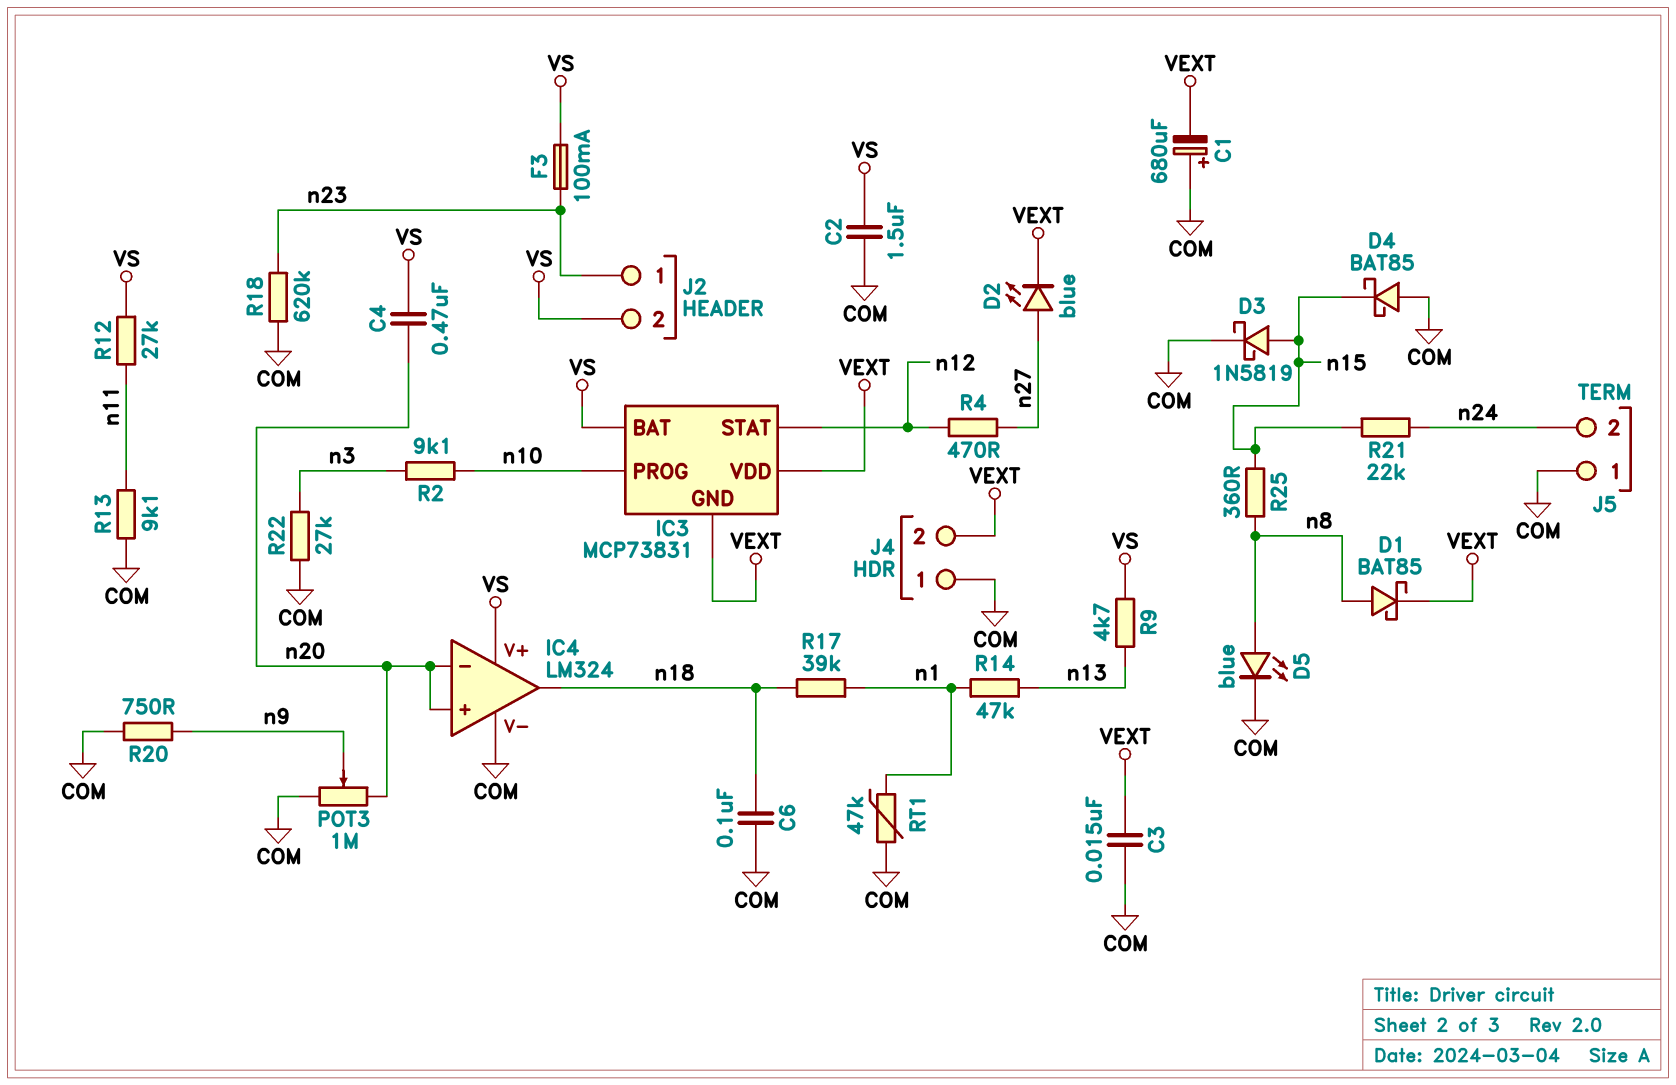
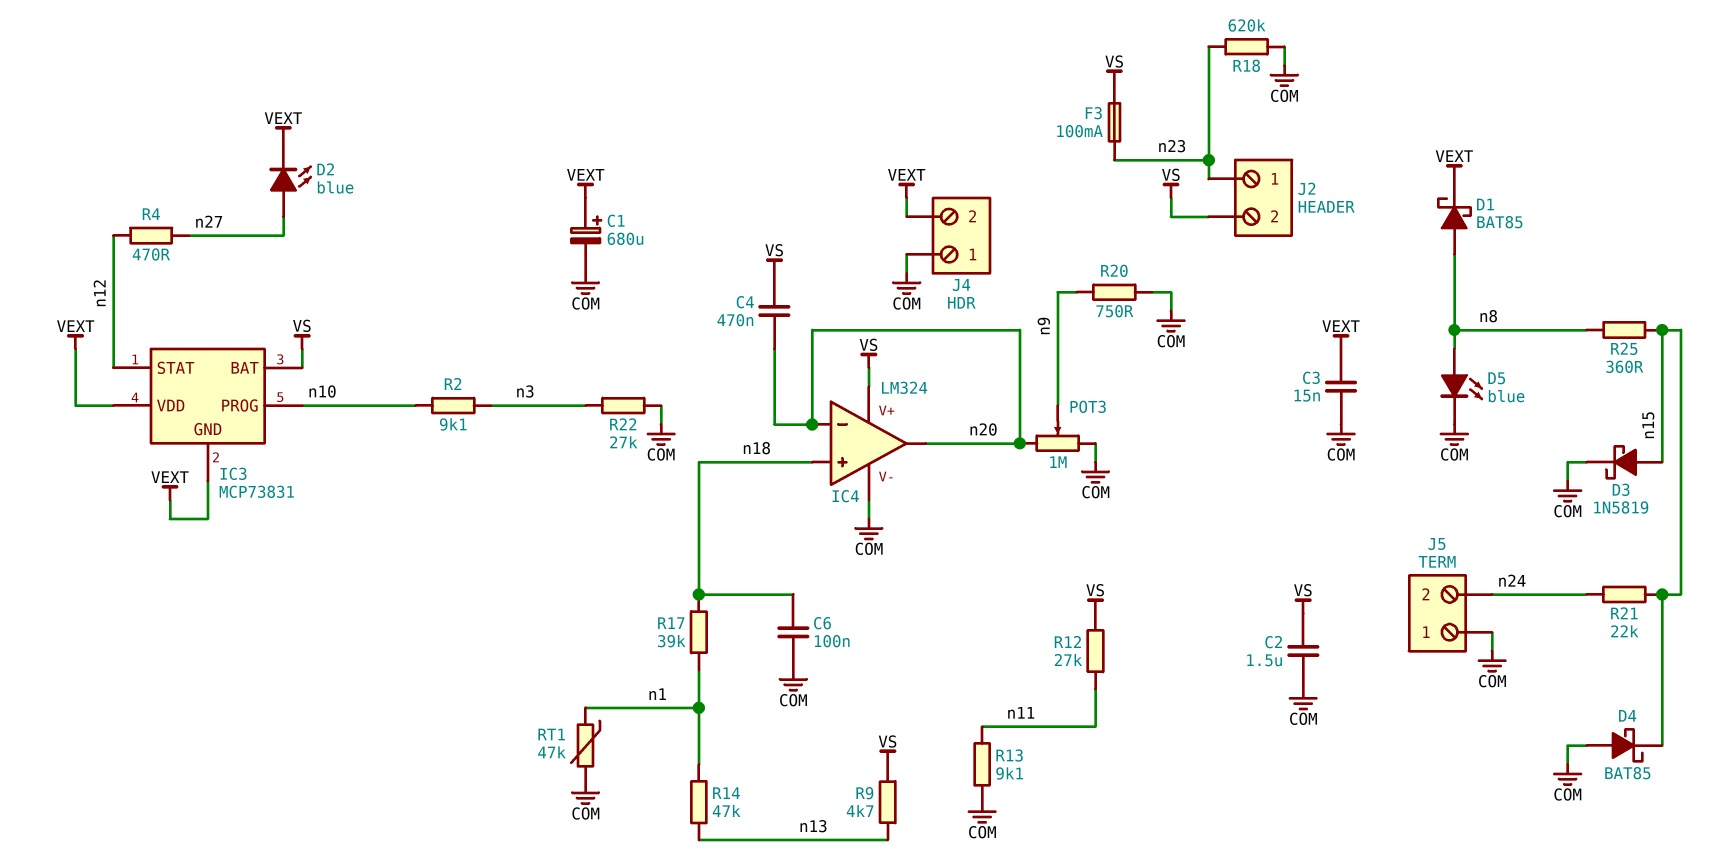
C1: 680uF (plus COM, minus VEXT) -> 680uF (plus VEXT, minus COM)
IC4 pin in+: n20 -> n18
IC4 pin out: n18 -> n20

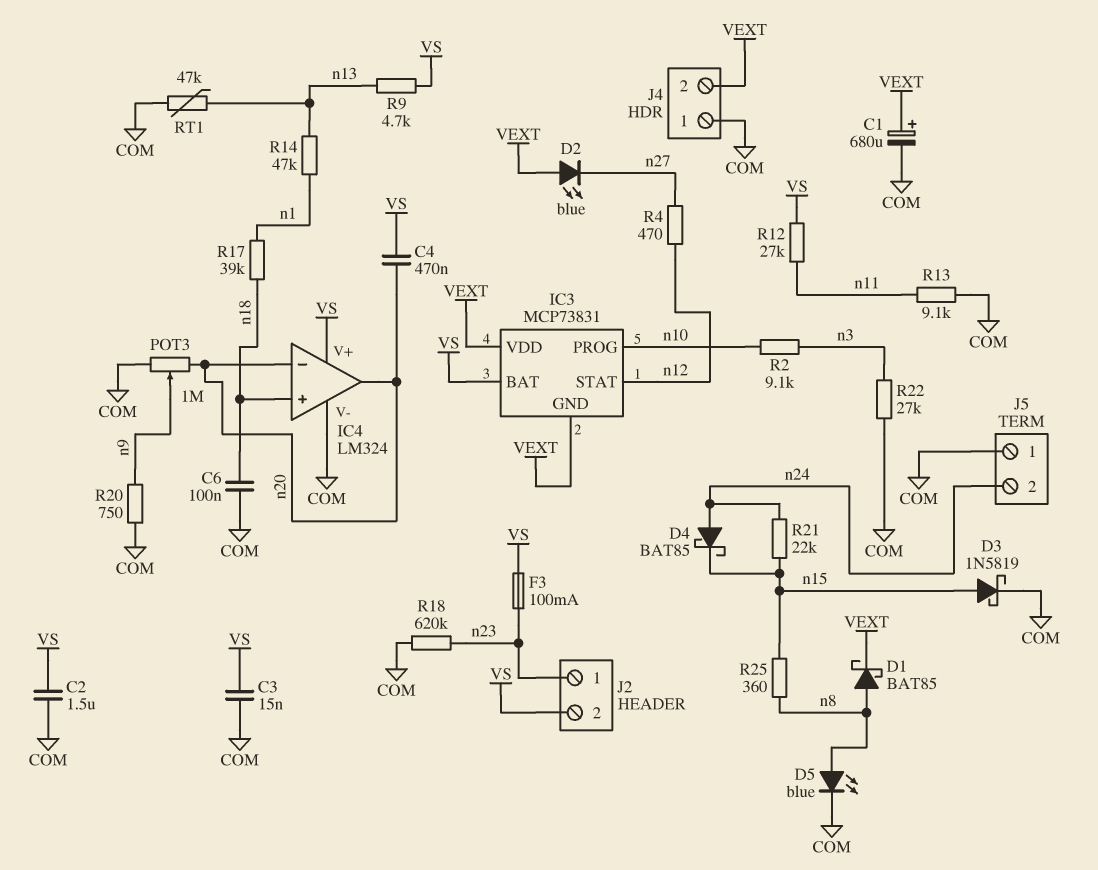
C3: 15nF (COM, VEXT) -> 15nF (COM, VS)
D2: LED blue (A n27, K VEXT) -> LED blue (A VEXT, K n27)
D4: schottky BAT85 (A COM, K n15) -> schottky BAT85 (A n24, K n15)
RT1: 47k (COM, n1) -> 47k (COM, n13)

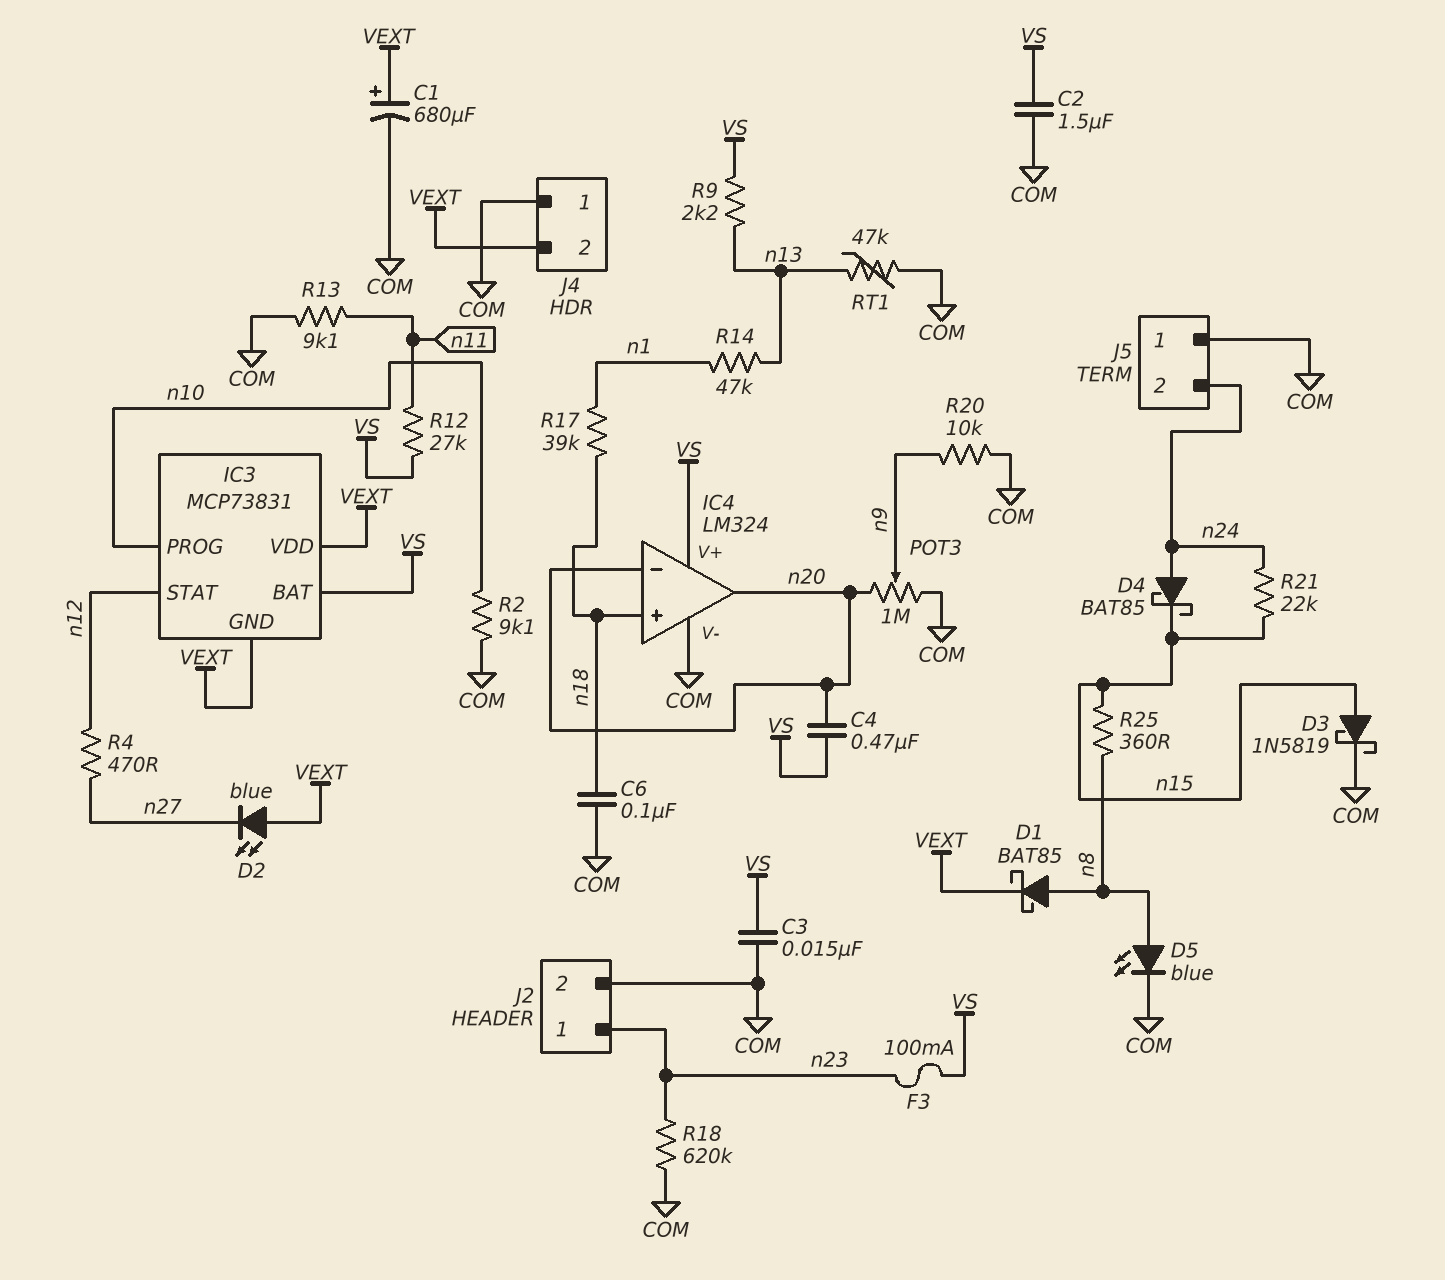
J2 pin 2: VS -> COM
R2: 9.1k (n3, n10) -> 9.1k (COM, n10)
R9: 4.7k (VS, n13) -> 2.2k (VS, n13)
R20: 750 (COM, n9) -> 10k (COM, n9)
R22: 27k (COM, n3) -> none

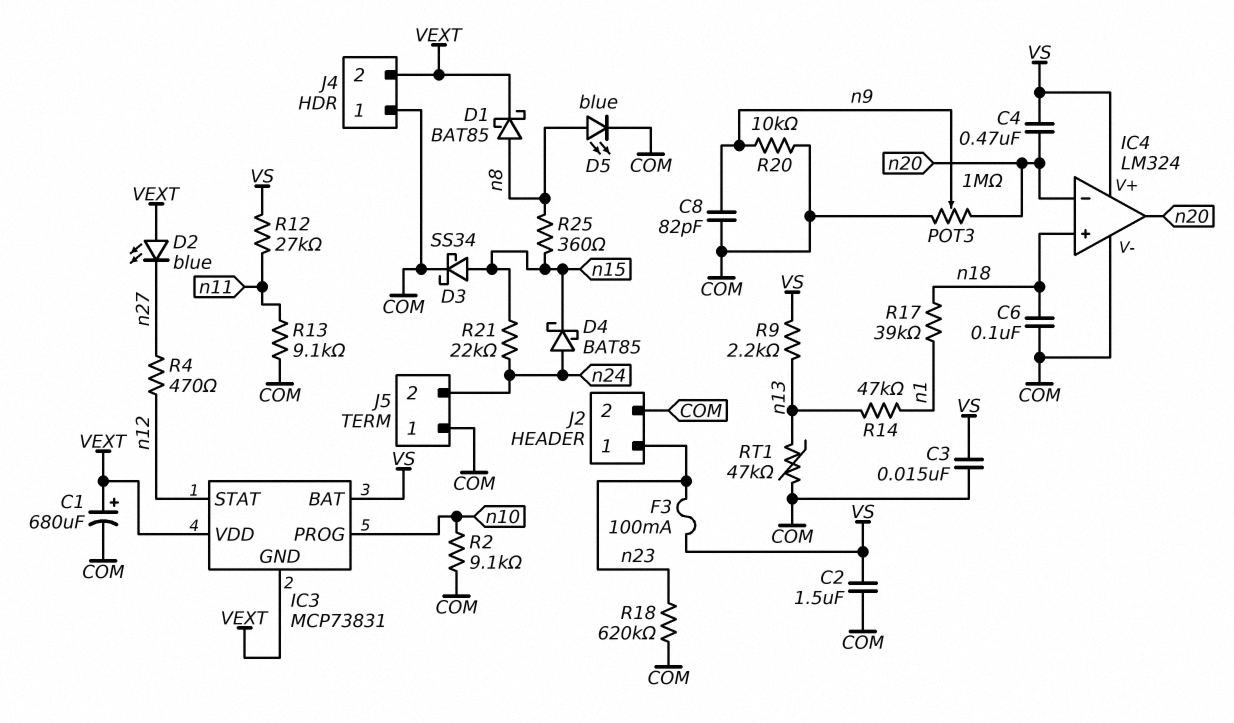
C8: none -> 82pF (COM, n9)
D3: schottky 1N5819 (A n15, K COM) -> schottky SS34 (A n15, K COM)

